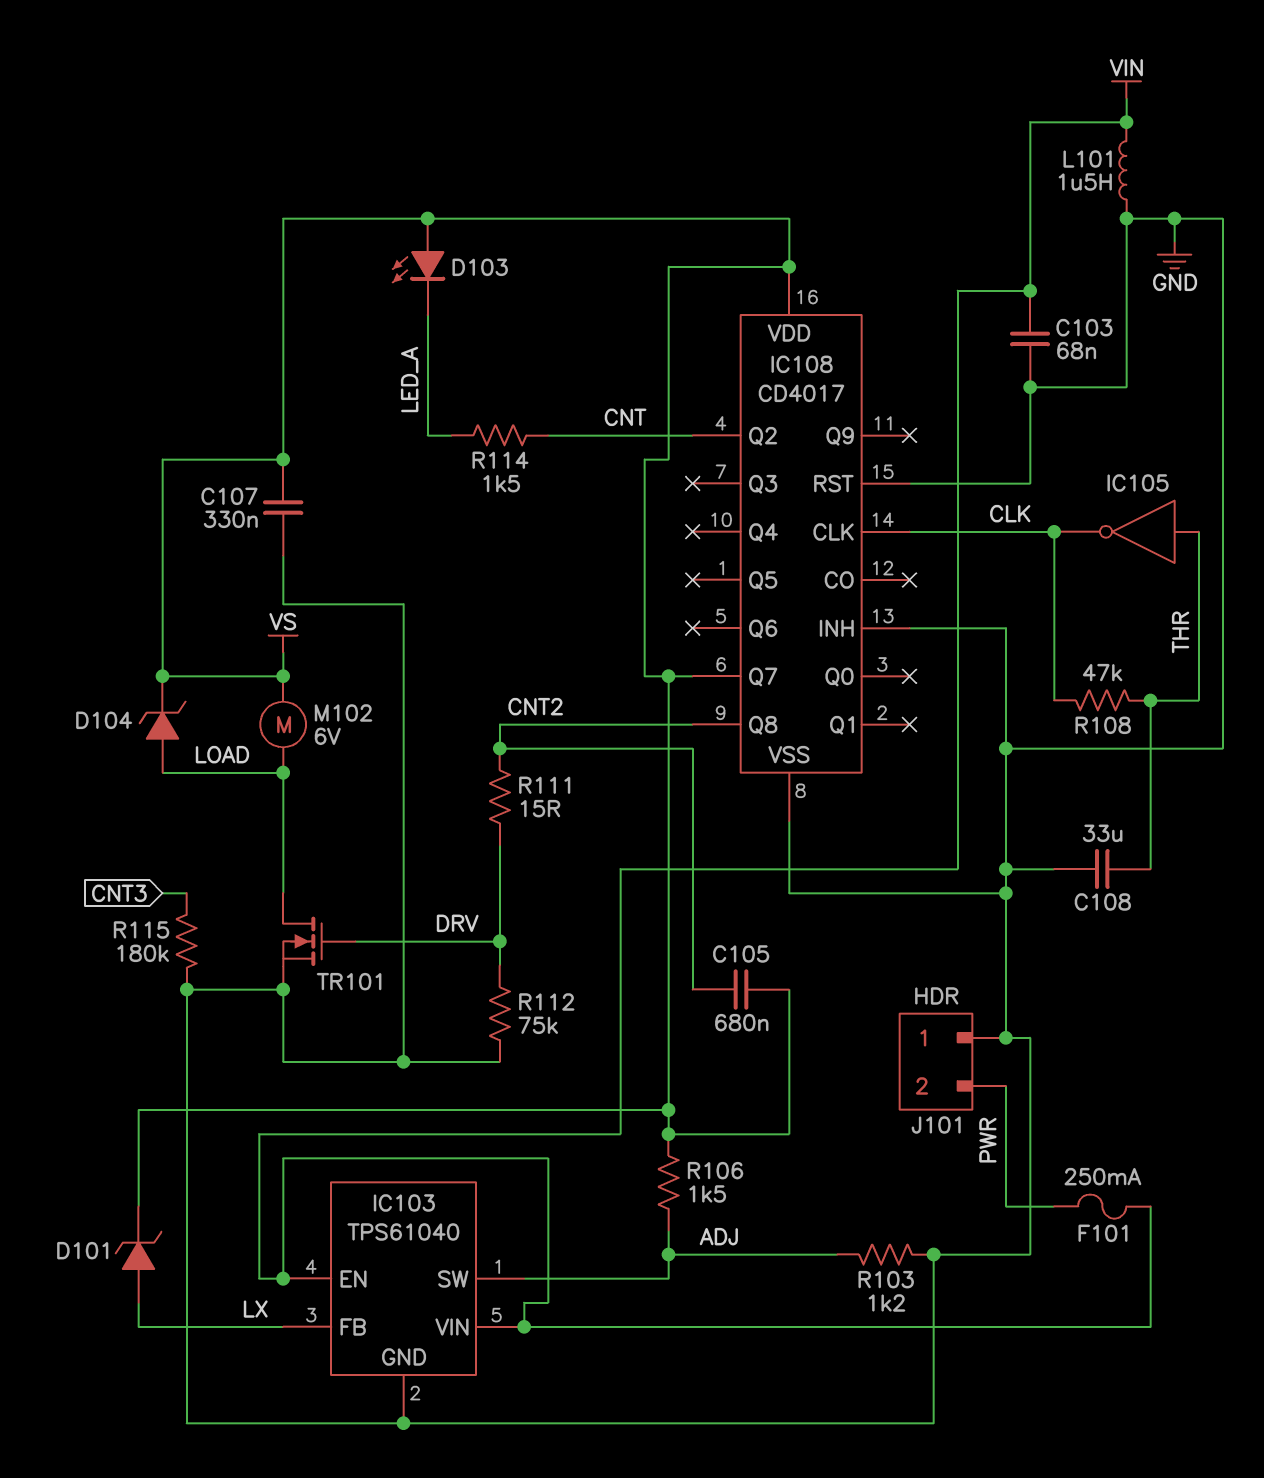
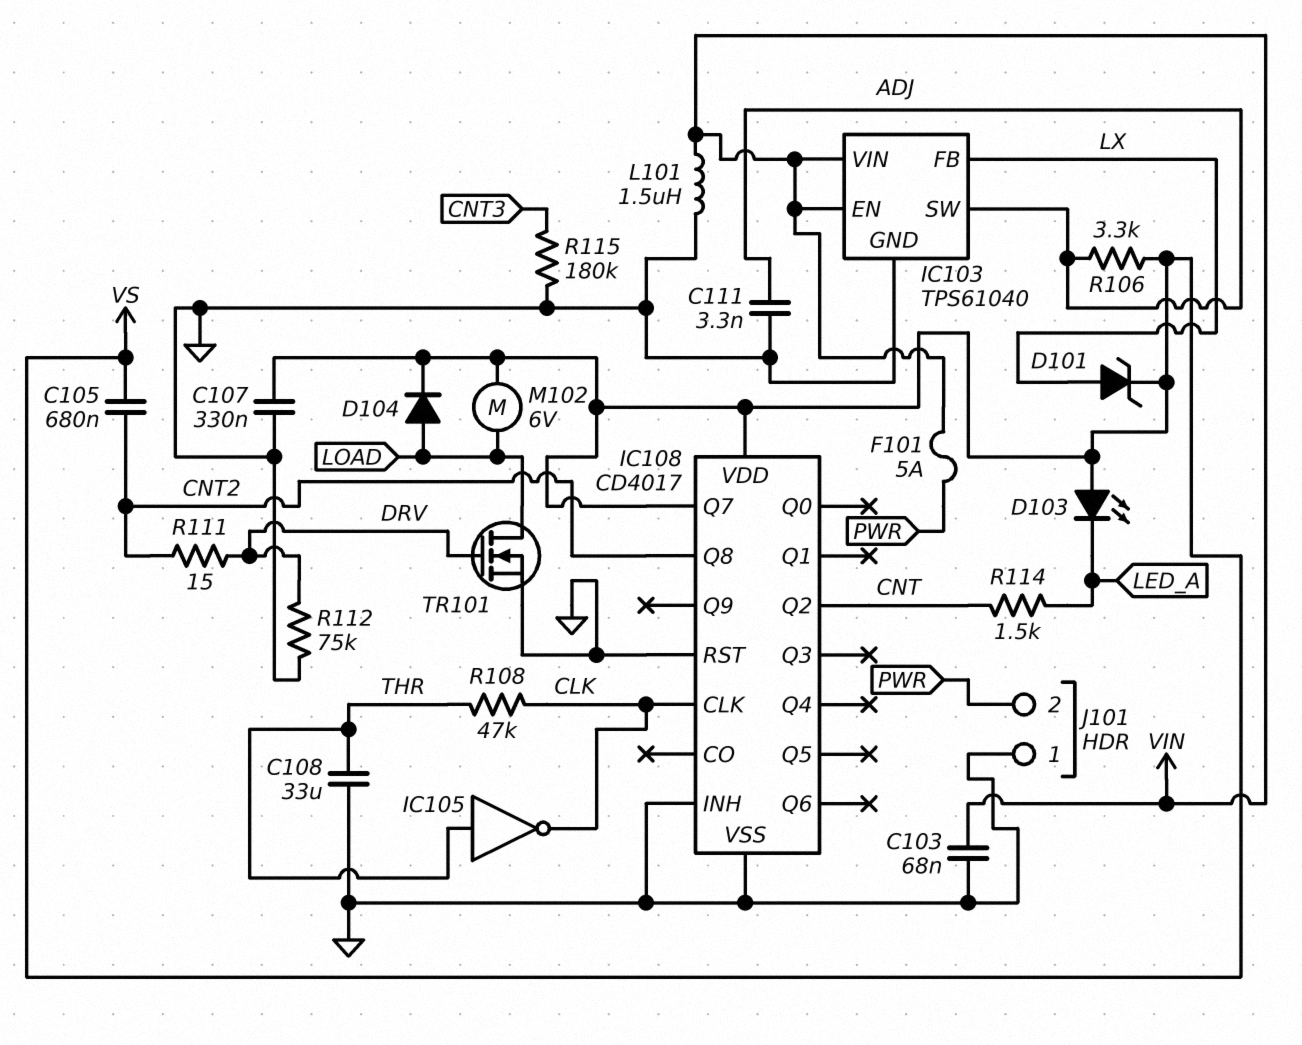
C111: none -> 3.3nF (ADJ, GND)
D104: zener (A LOAD, K VS) -> diode (A LOAD, K VS)
F101: 250mA (PWR, VIN) -> 5A (PWR, VIN)
R103: 1.2k (ADJ, GND) -> none
R106: 1.5k (ADJ, VS) -> 3.3k (ADJ, VS)

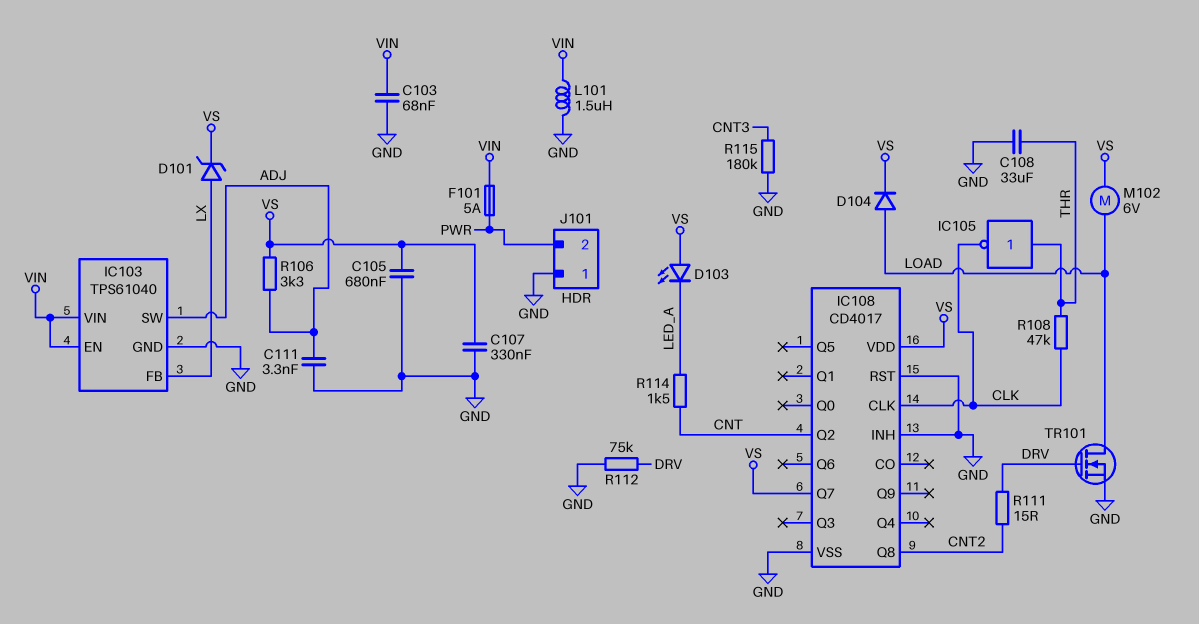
C105: 680nF (CNT2, VS) -> 680nF (GND, VS)

